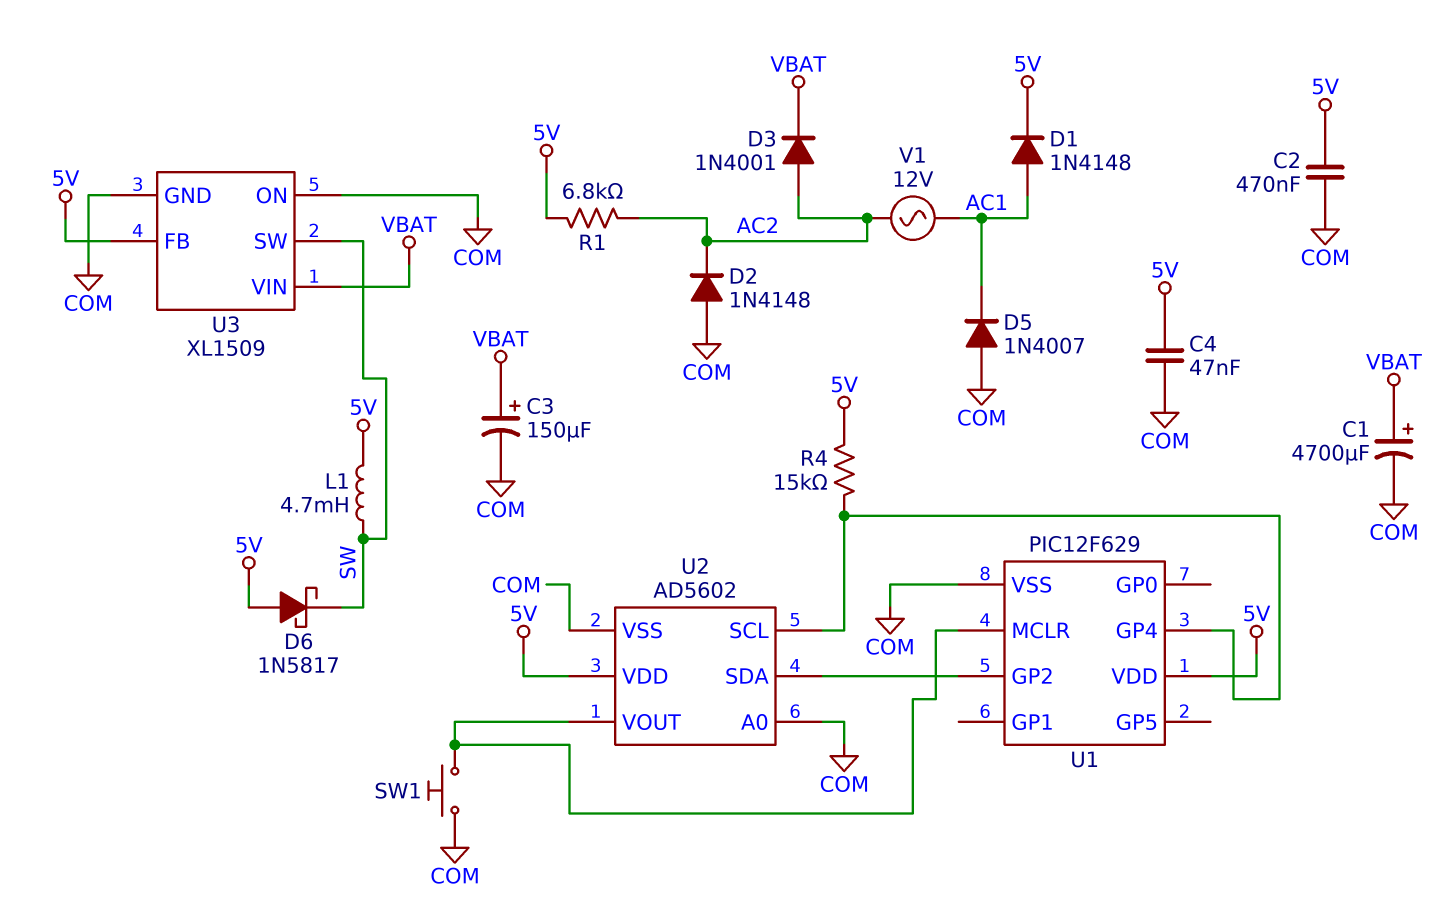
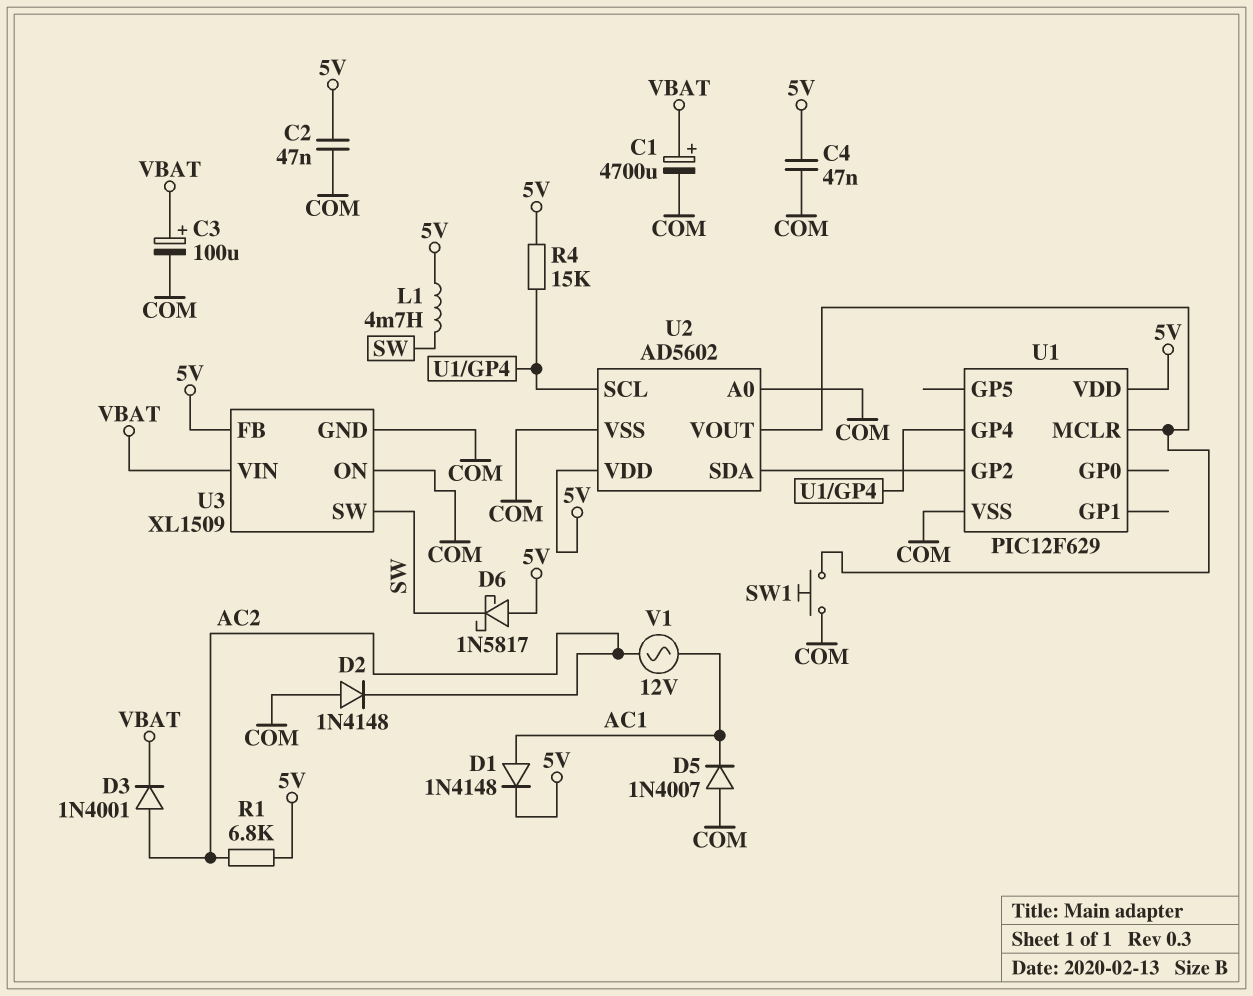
C2: 470nF (5V, COM) -> 47nF (5V, COM)
C3: 150uF (plus VBAT, minus COM) -> 100uF (plus VBAT, minus COM)

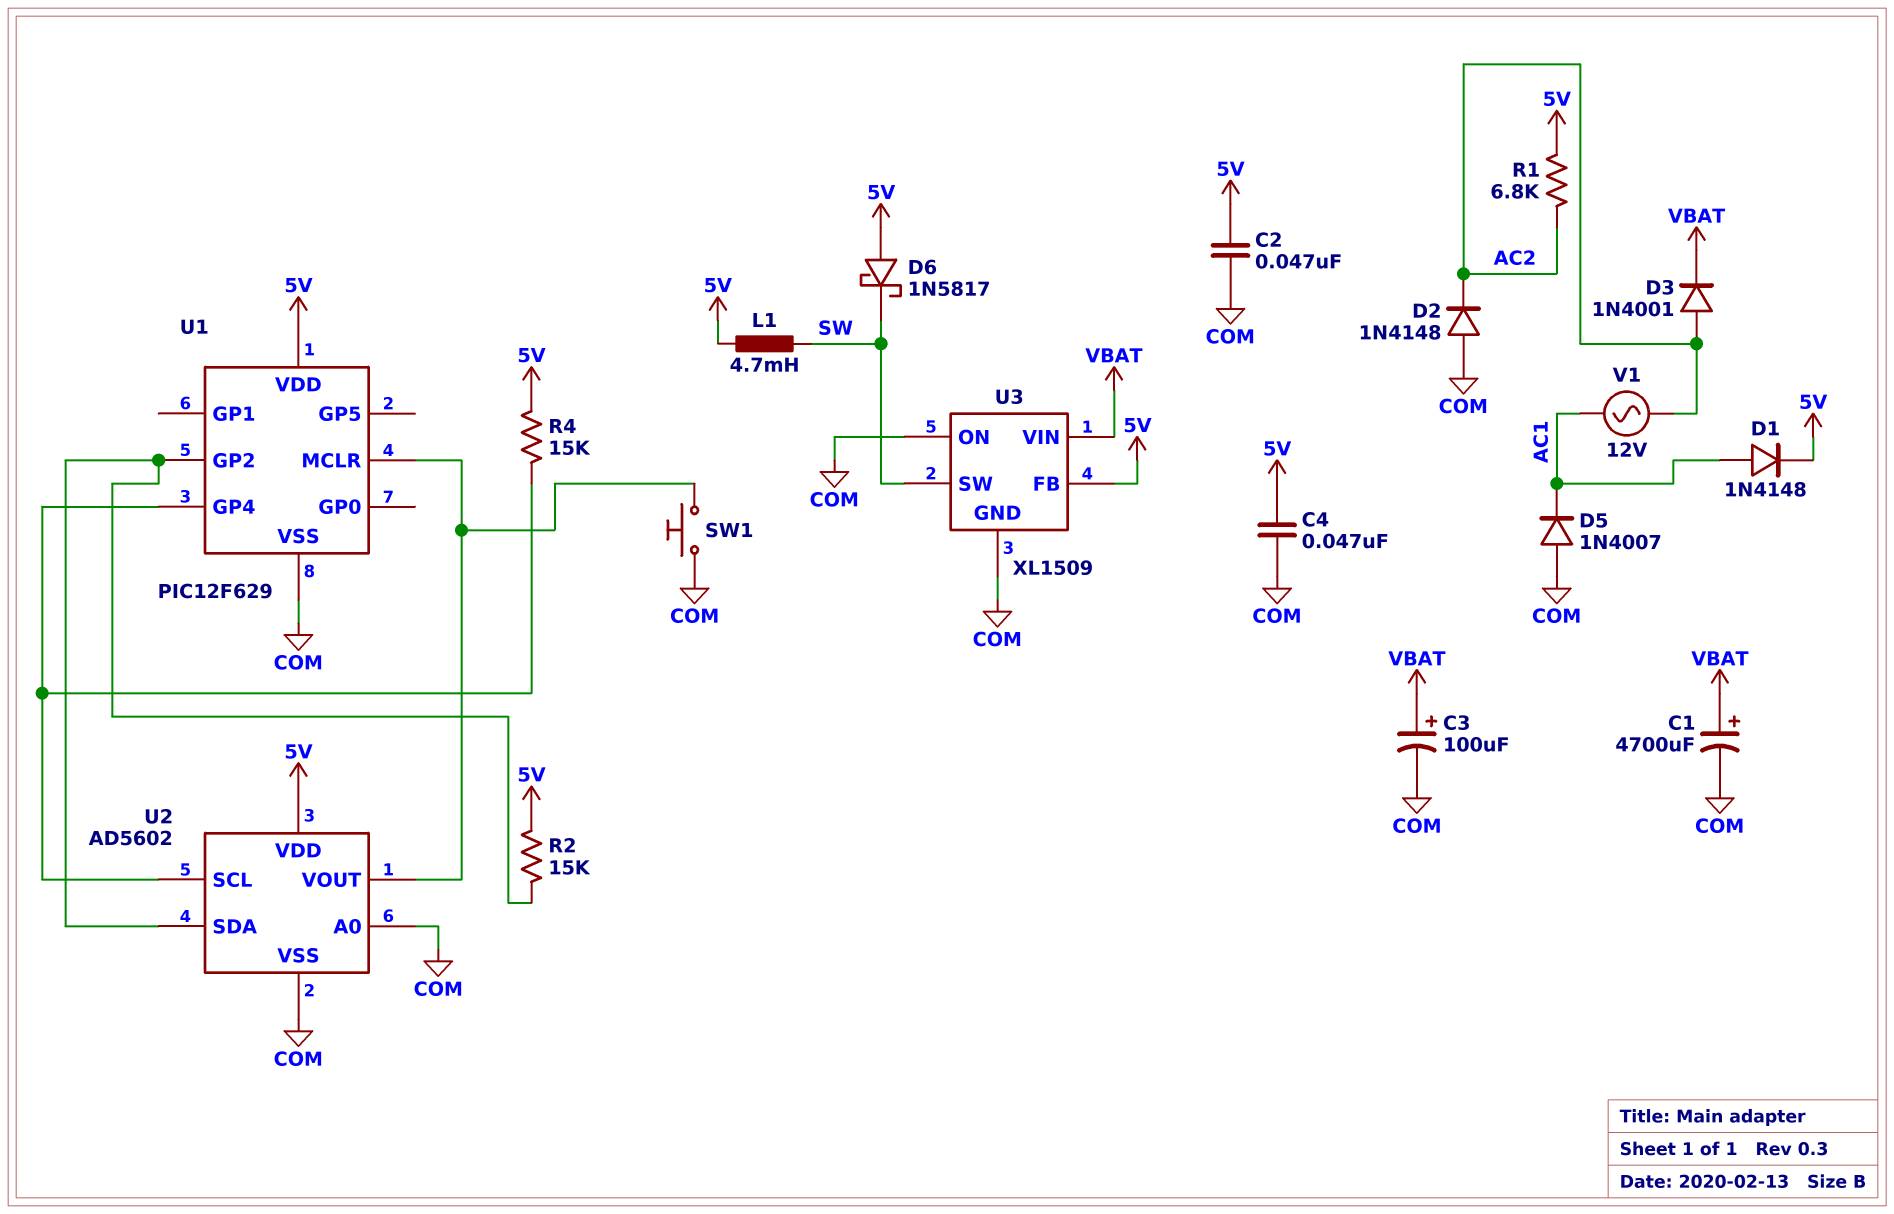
R2: none -> 15k (5V, U1/GP2)

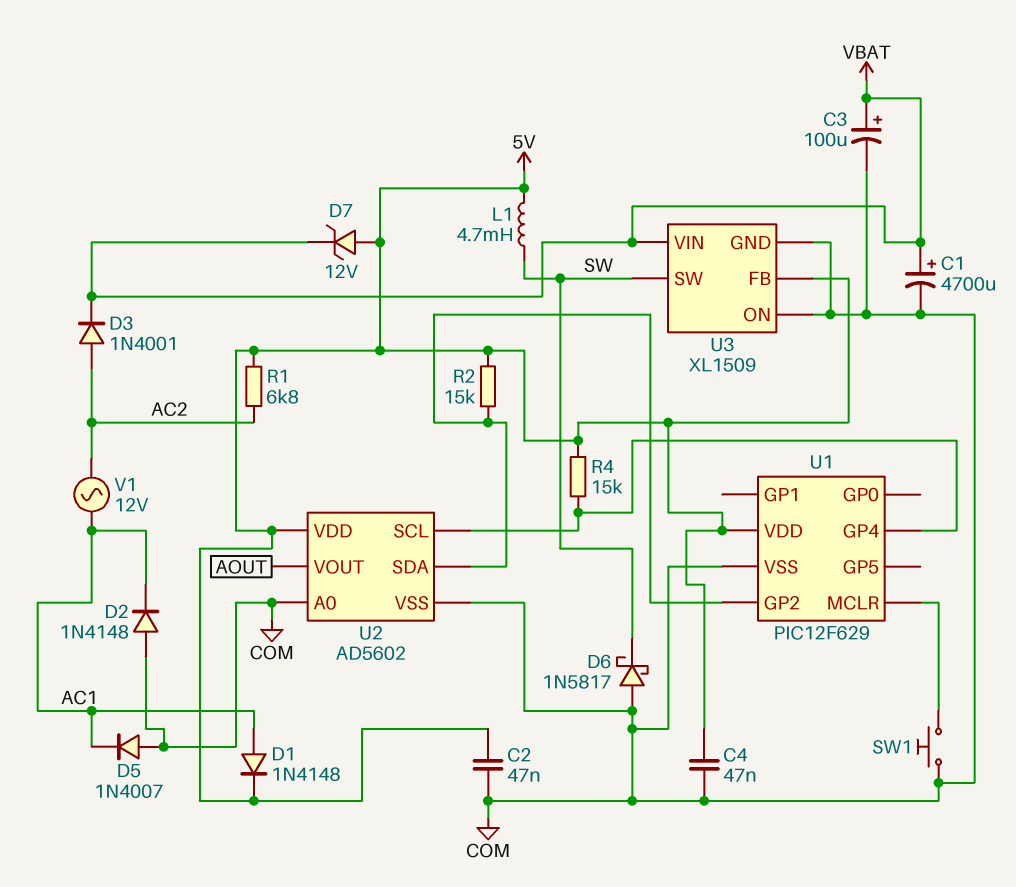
D2: diode 1N4148 (A COM, K AC2) -> diode 1N4148 (A COM, K AC1)
D6: schottky 1N5817 (A 5V, K SW) -> schottky 1N5817 (A COM, K SW)
D7: none -> zener 12V (A 5V, K VBAT)
U2 pin VOUT: U1/MCLR -> AOUT

